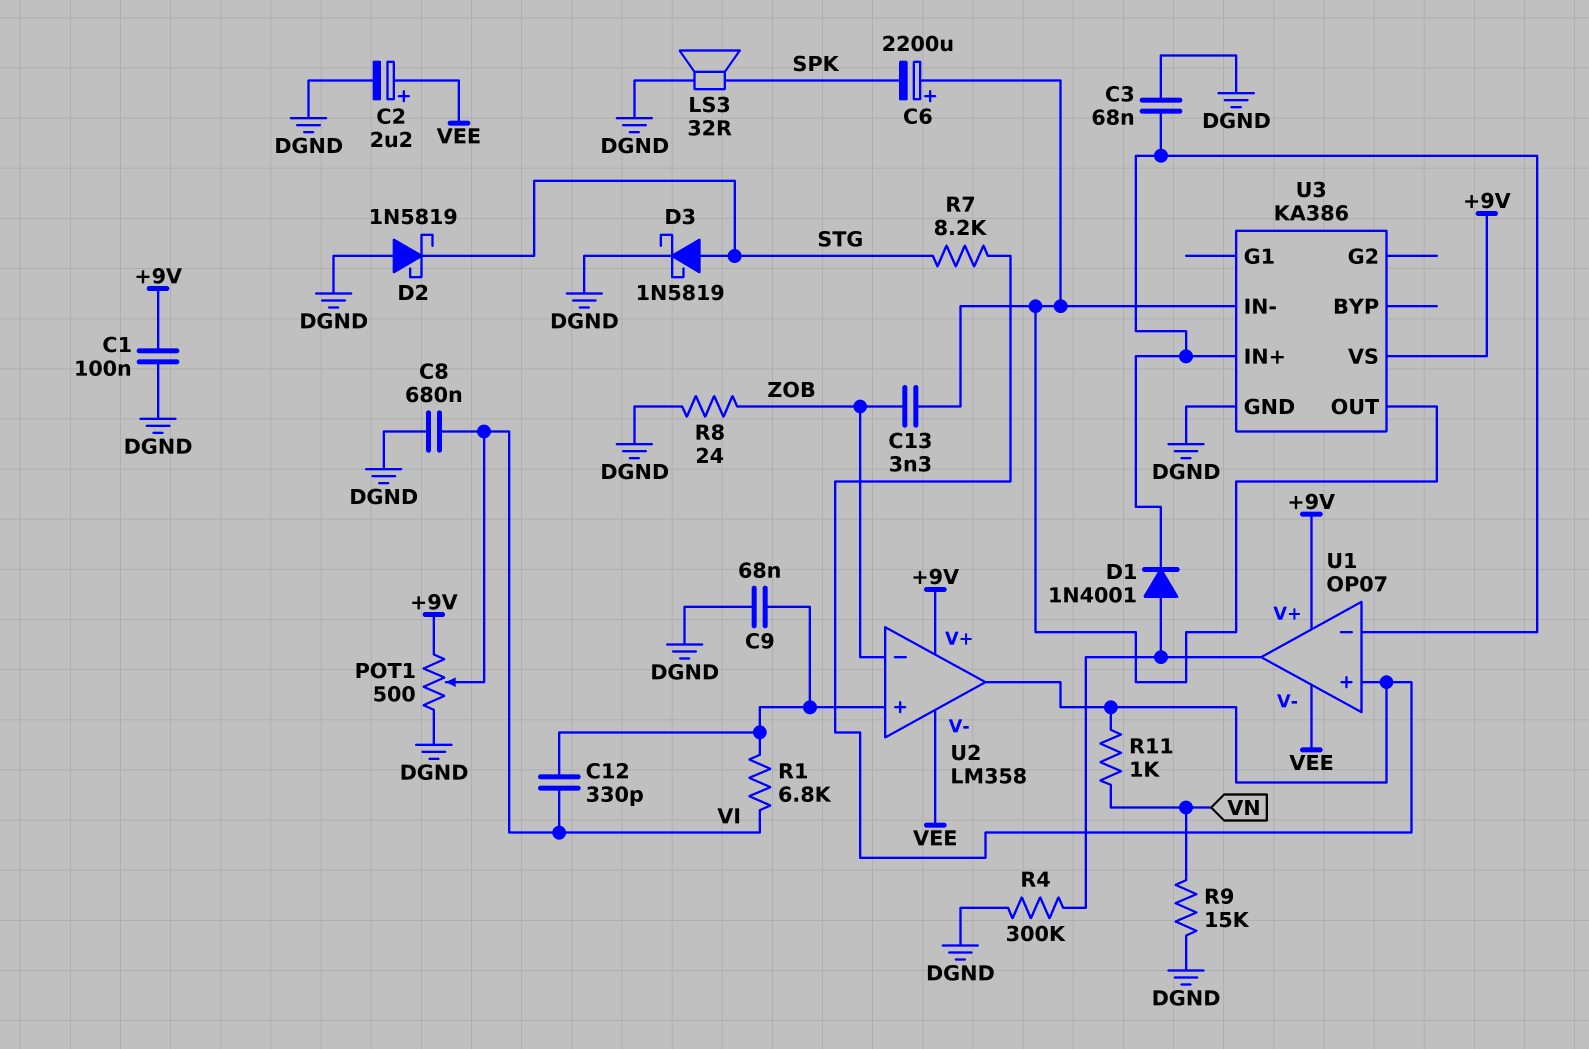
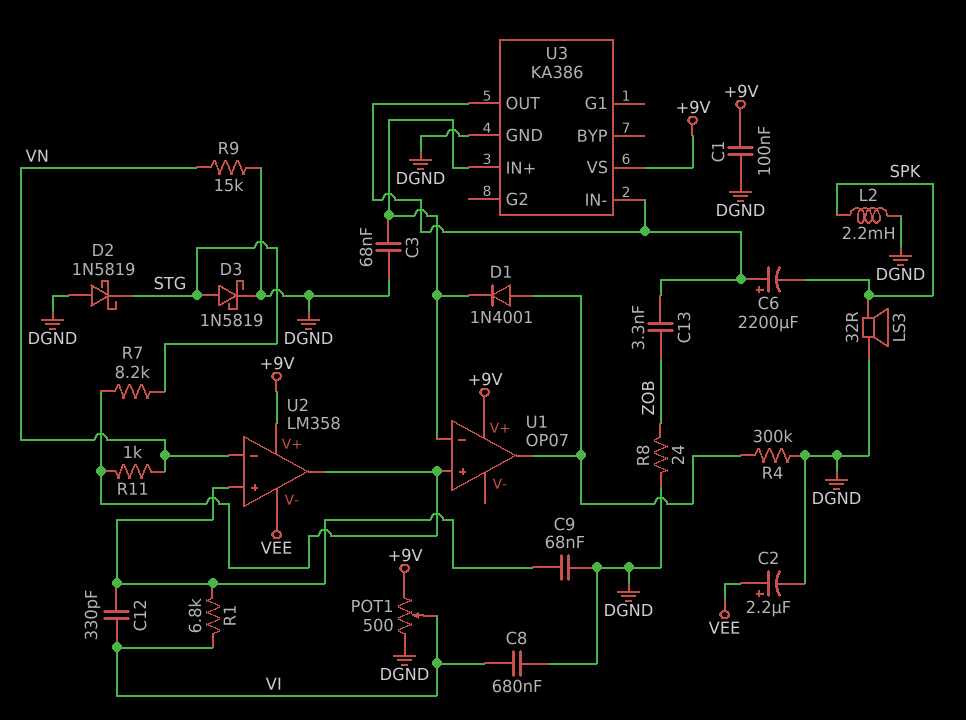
L2: none -> 2.2mH (DGND, SPK)
U1 pin V-: VEE -> none
U2 pin in-: ZOB -> VN

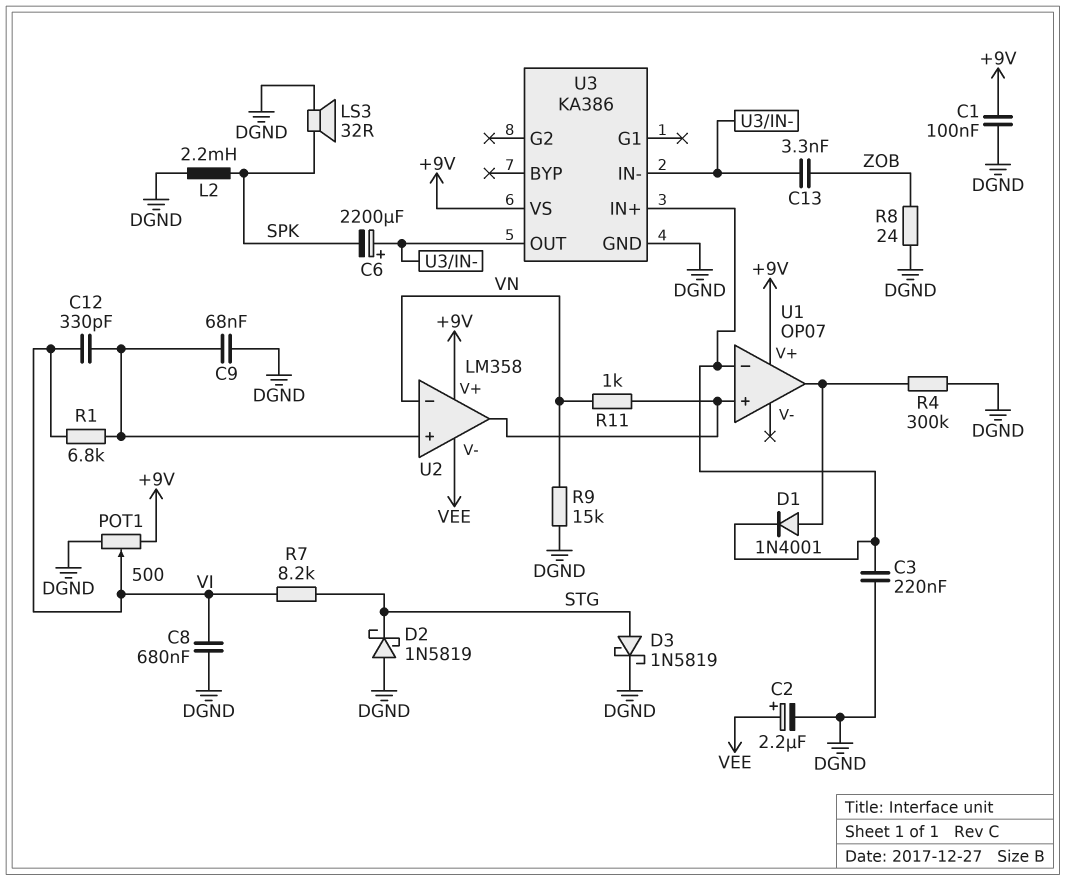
C3: 68nF (DGND, U1/in-) -> 220nF (DGND, U1/in-)
R7: 8.2k (STG, U1/in+) -> 8.2k (STG, VI)

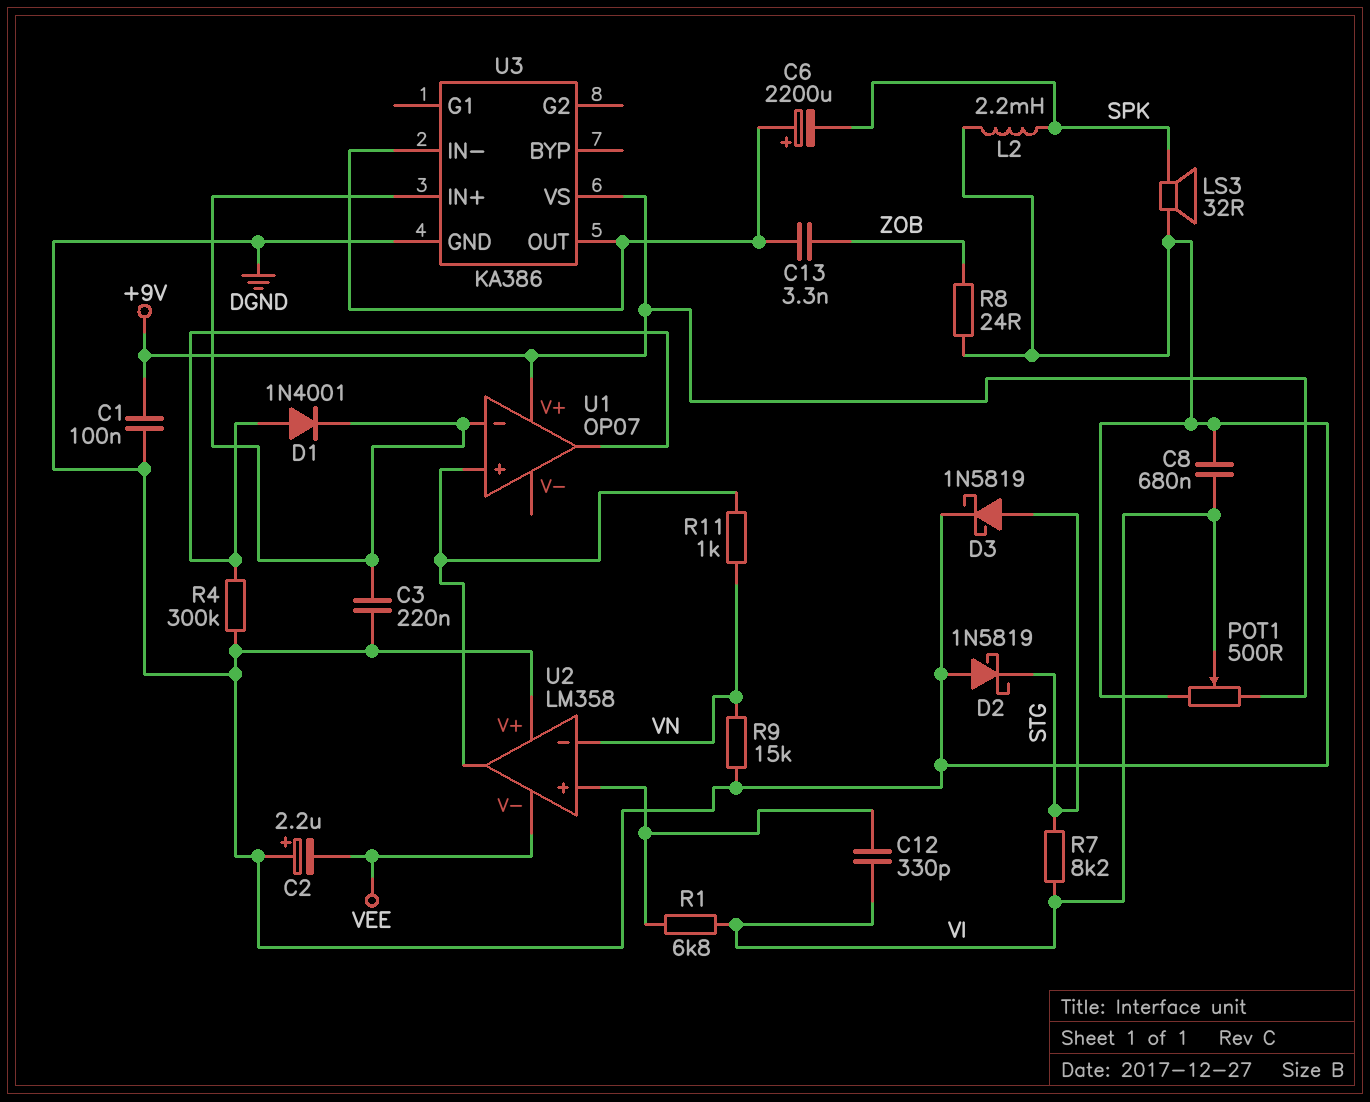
C2: 2.2uF (plus VEE, minus DGND) -> 2.2uF (plus DGND, minus VEE)
C9: 68nF (DGND, U2/in+) -> none
U2 pin V+: +9V -> DGND

